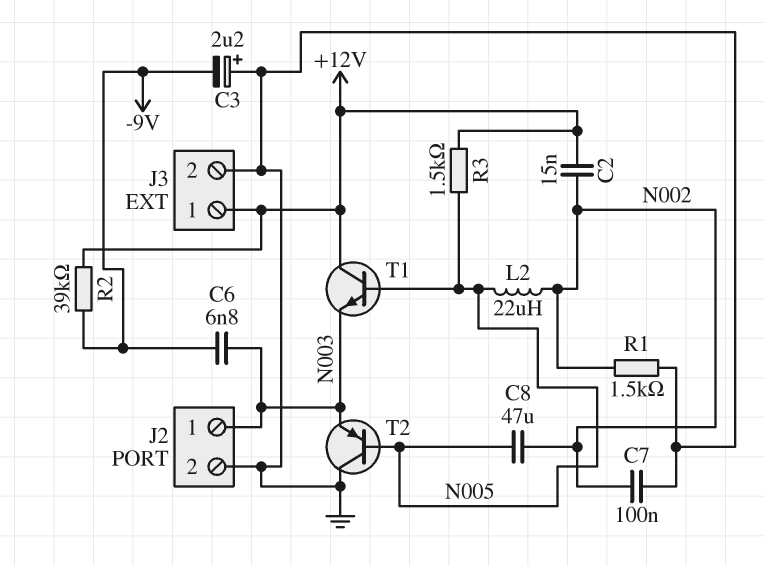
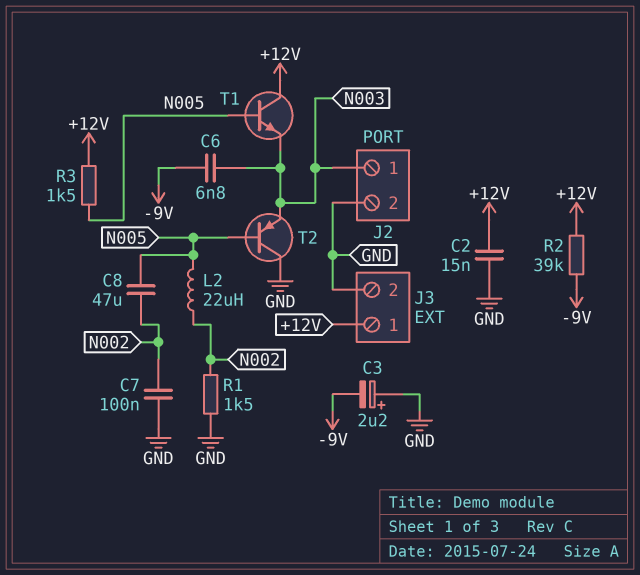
C2: 15nF (+12V, N002) -> 15nF (+12V, GND)

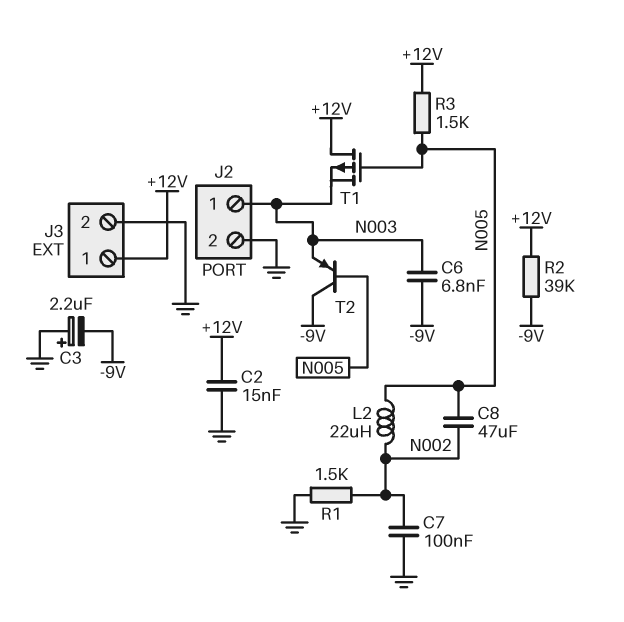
T1: NPN (B N005, C +12V, E N003) -> PMOS (G N005, D +12V, S N003)
T2: PNP (B N005, C GND, E N003) -> PNP (B N005, C -9V, E N003)

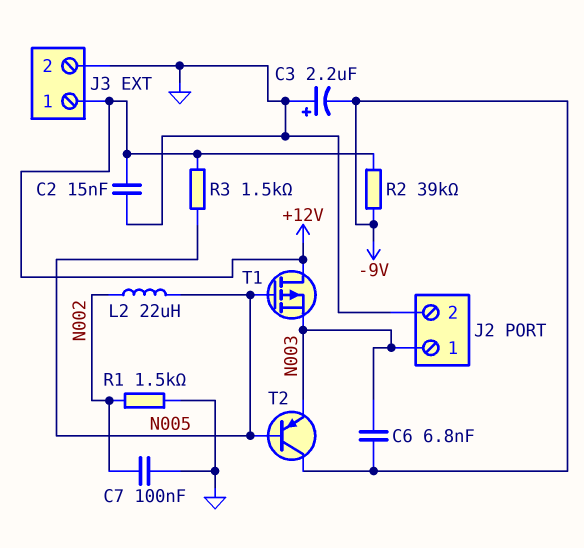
C8: 47uF (N002, N005) -> none

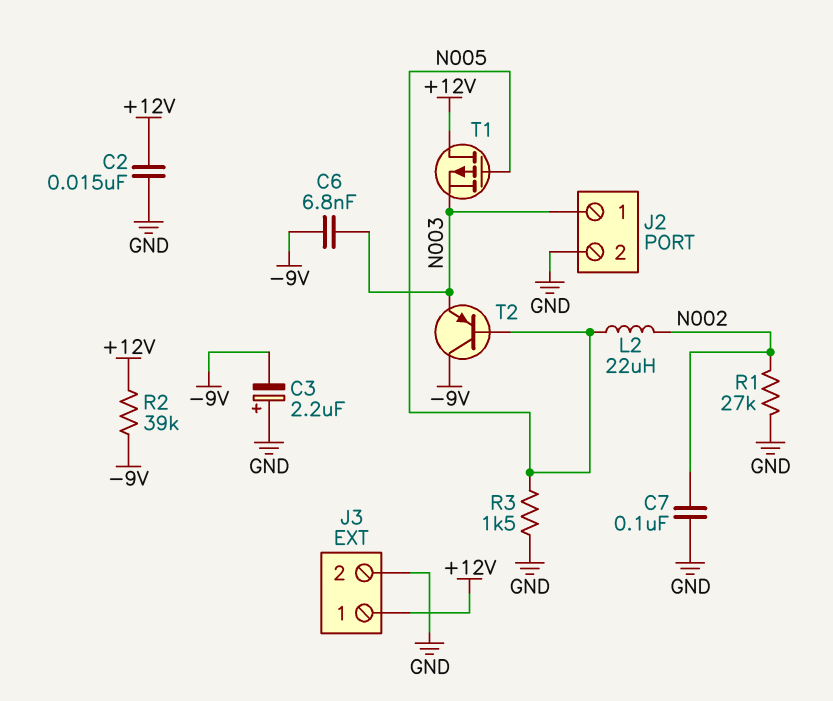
R1: 1.5k (GND, N002) -> 27k (GND, N002)
R3: 1.5k (+12V, N005) -> 1.5k (GND, N005)

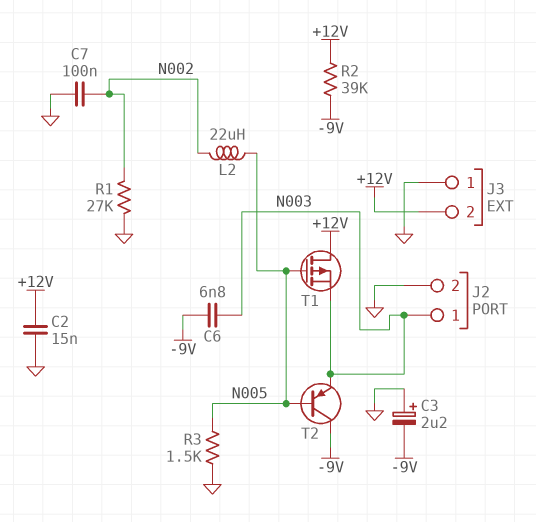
J3 pin 1: +12V -> GND
J3 pin 2: GND -> +12V

